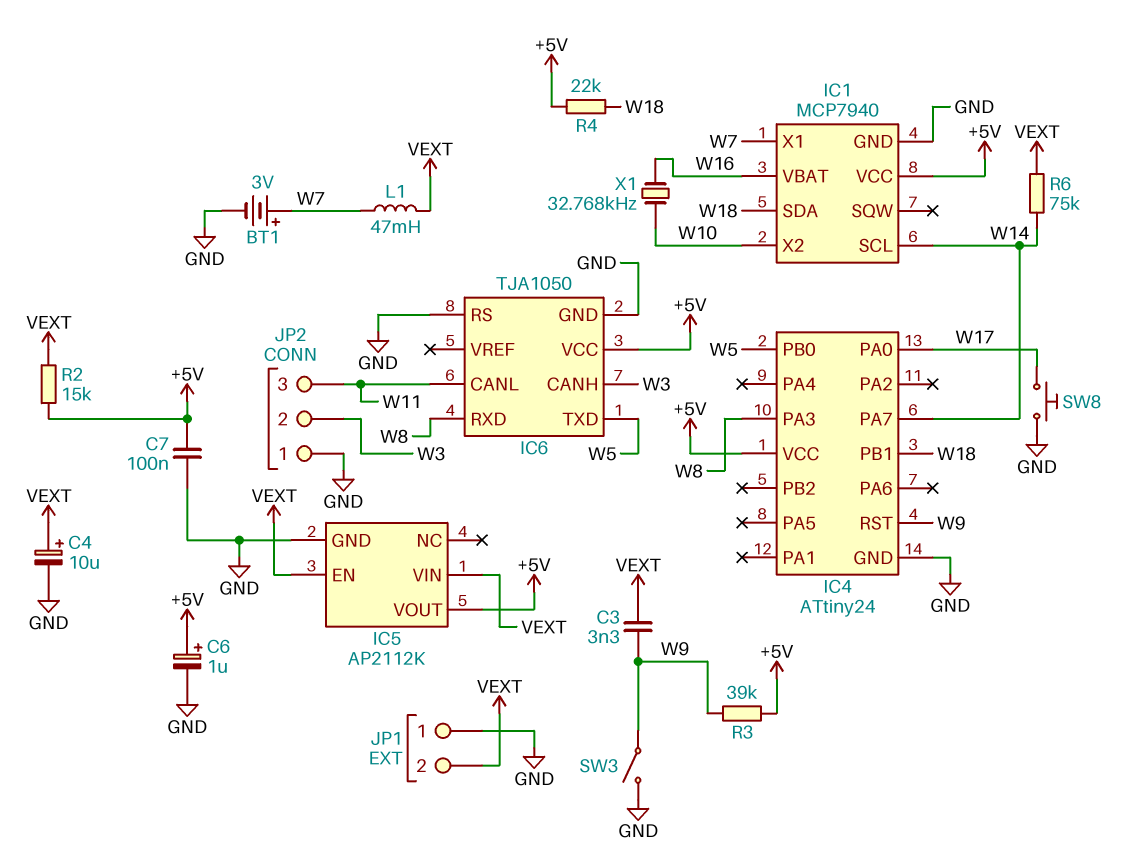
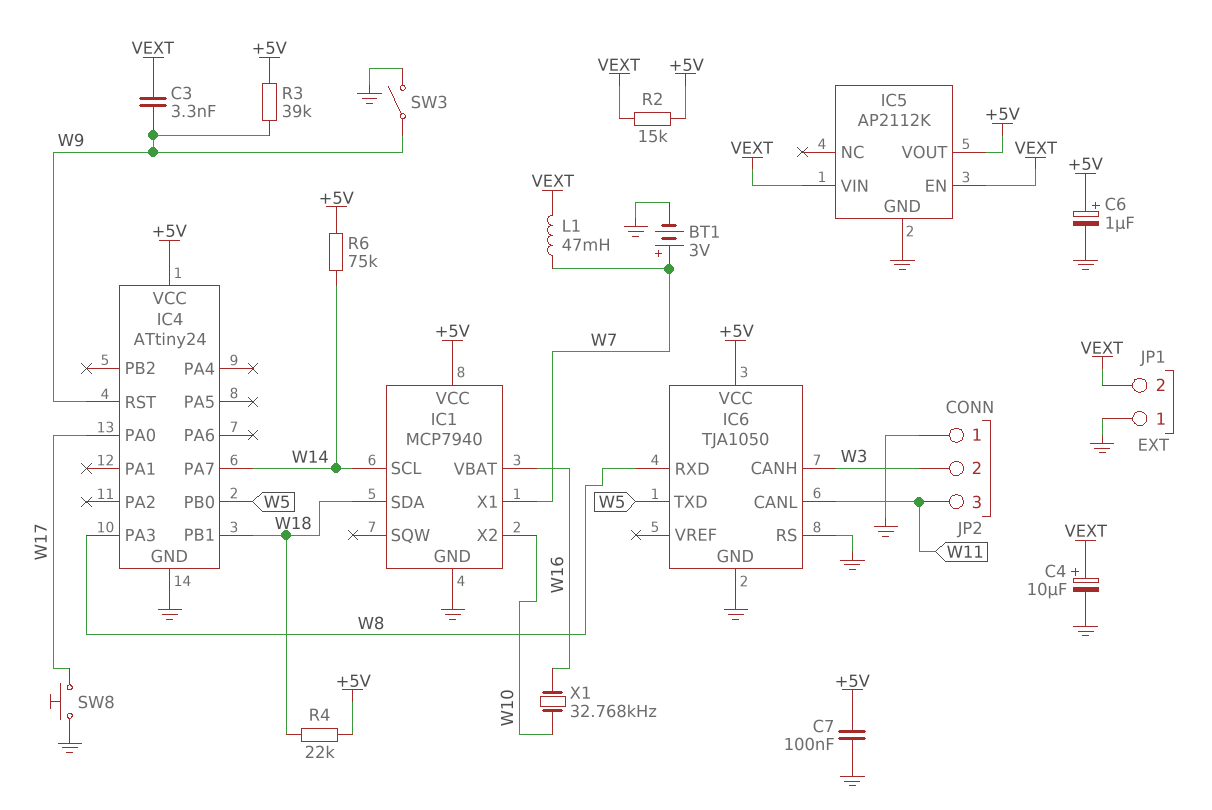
R6: 75k (VEXT, W14) -> 75k (+5V, W14)

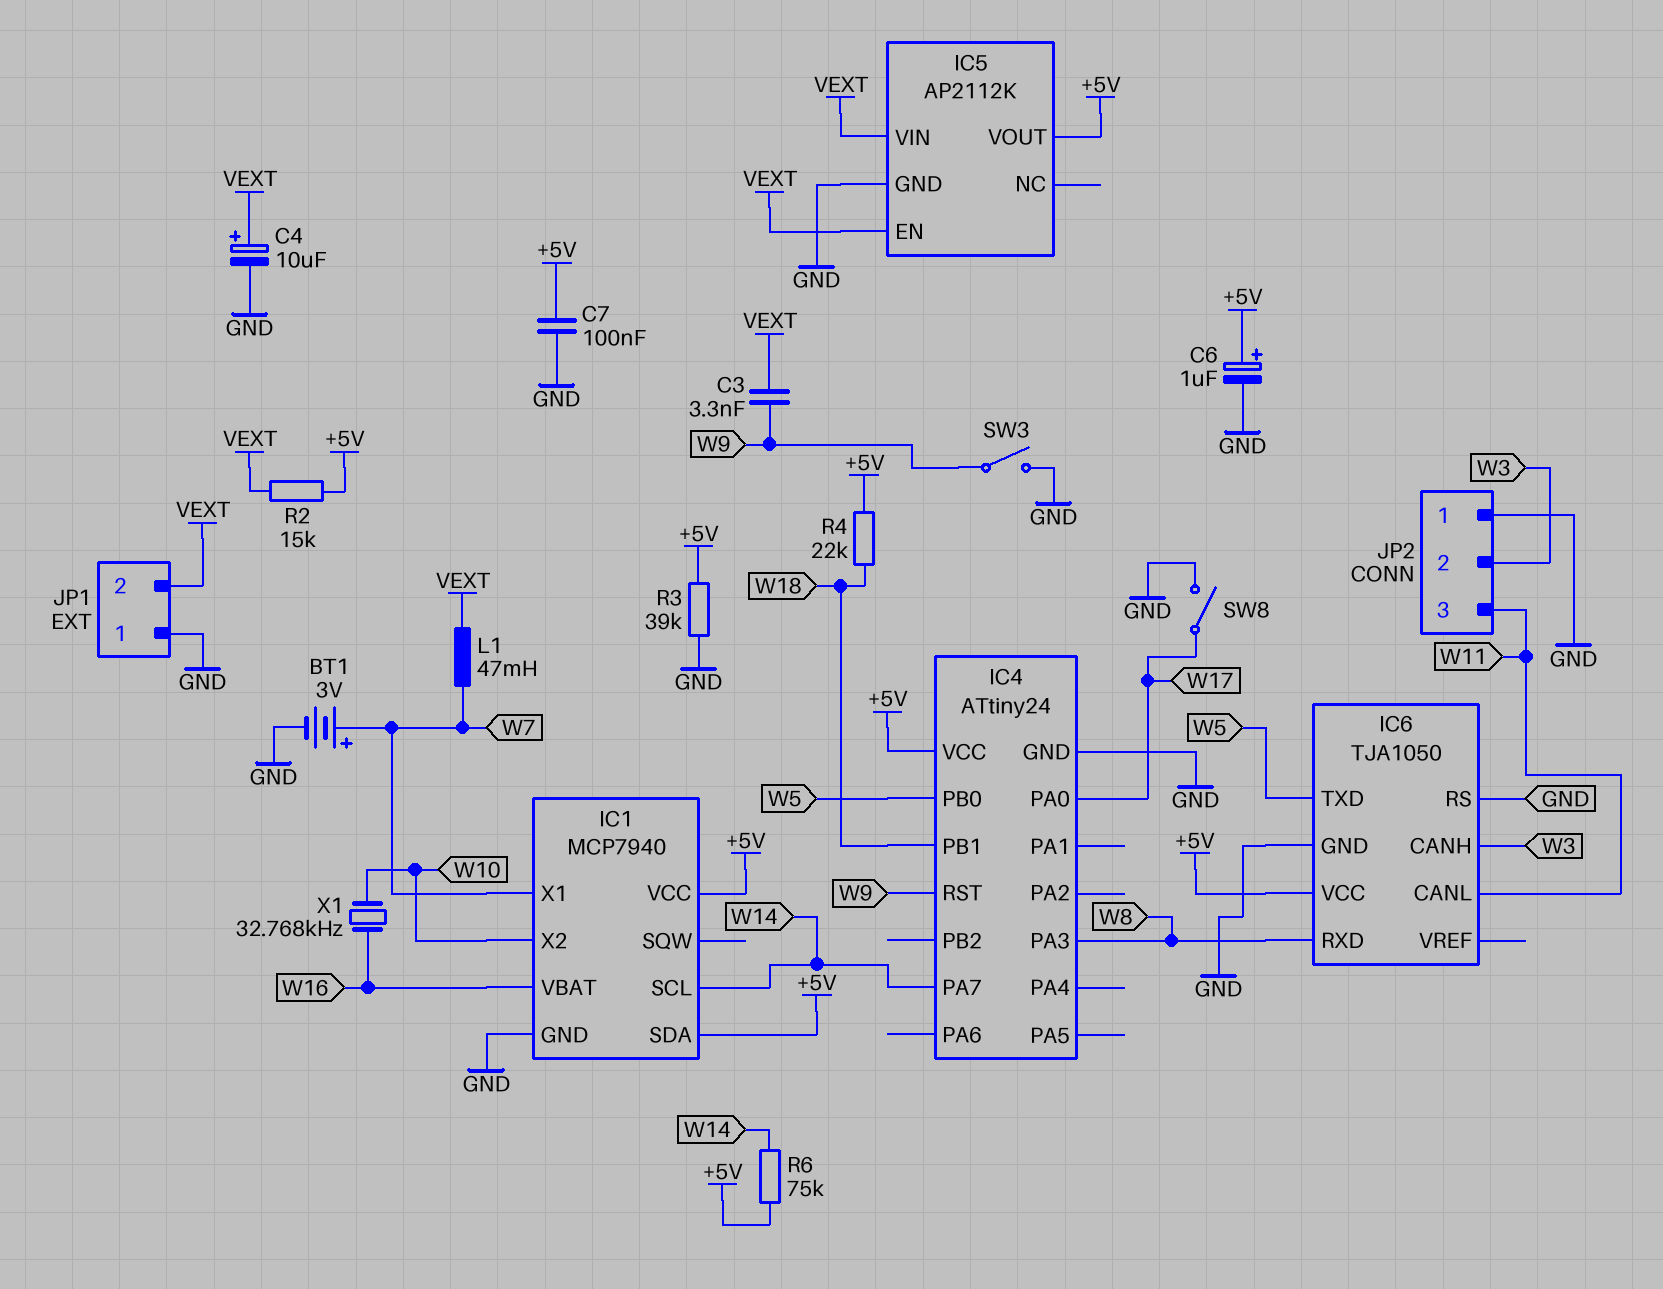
IC1 pin SDA: W18 -> +5V
R3: 39k (+5V, W9) -> 39k (+5V, GND)
SW8: button (GND, W17) -> switch (GND, W17)

